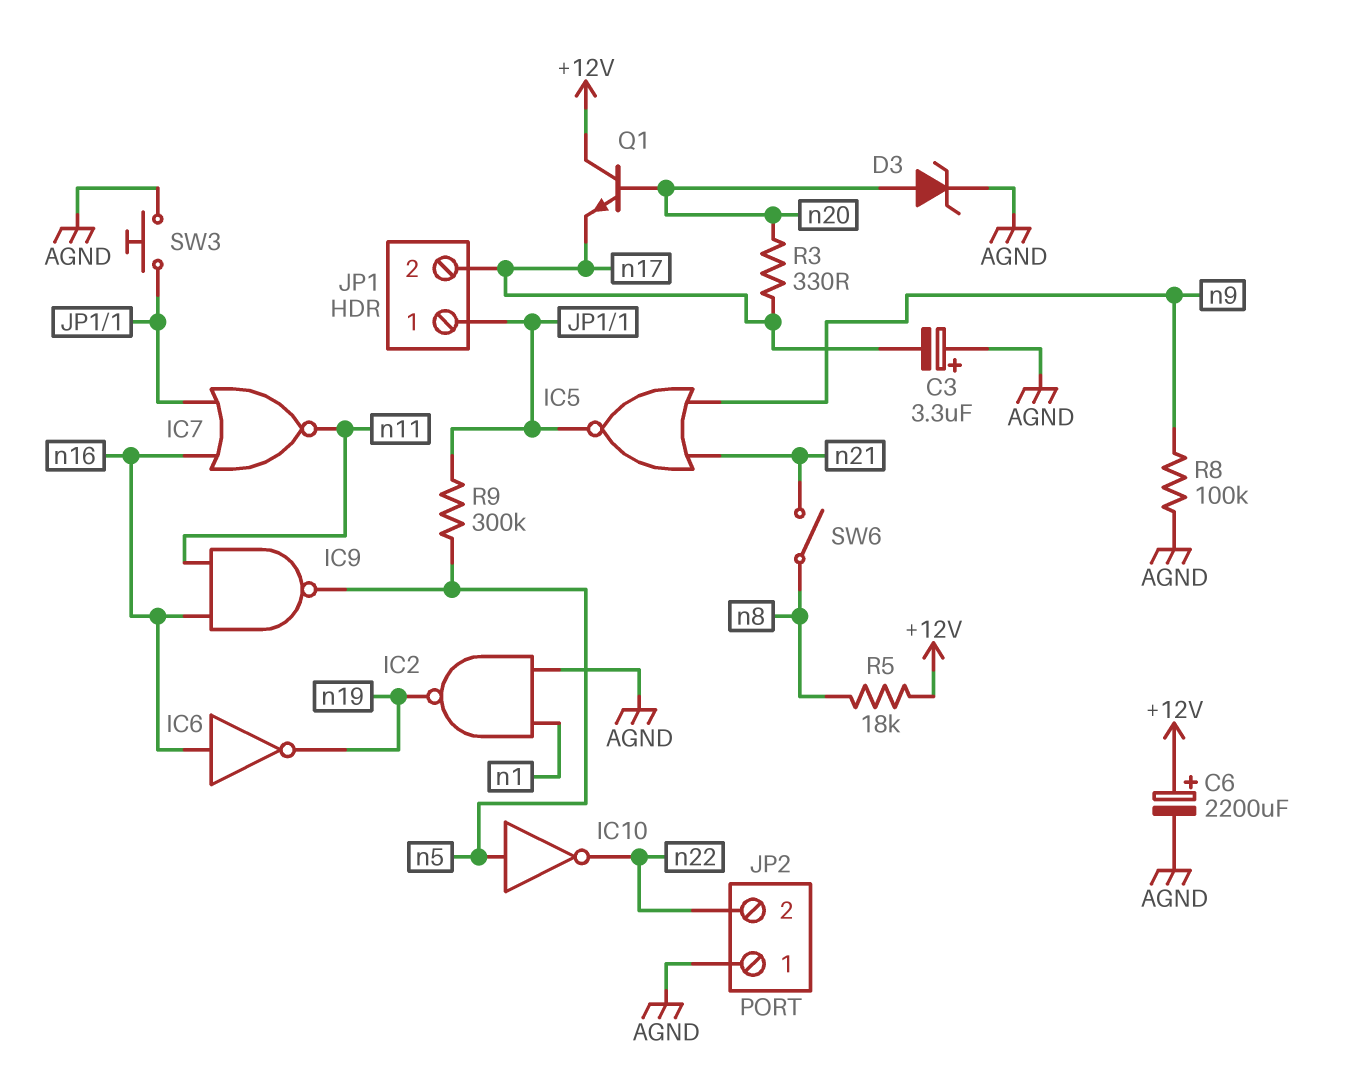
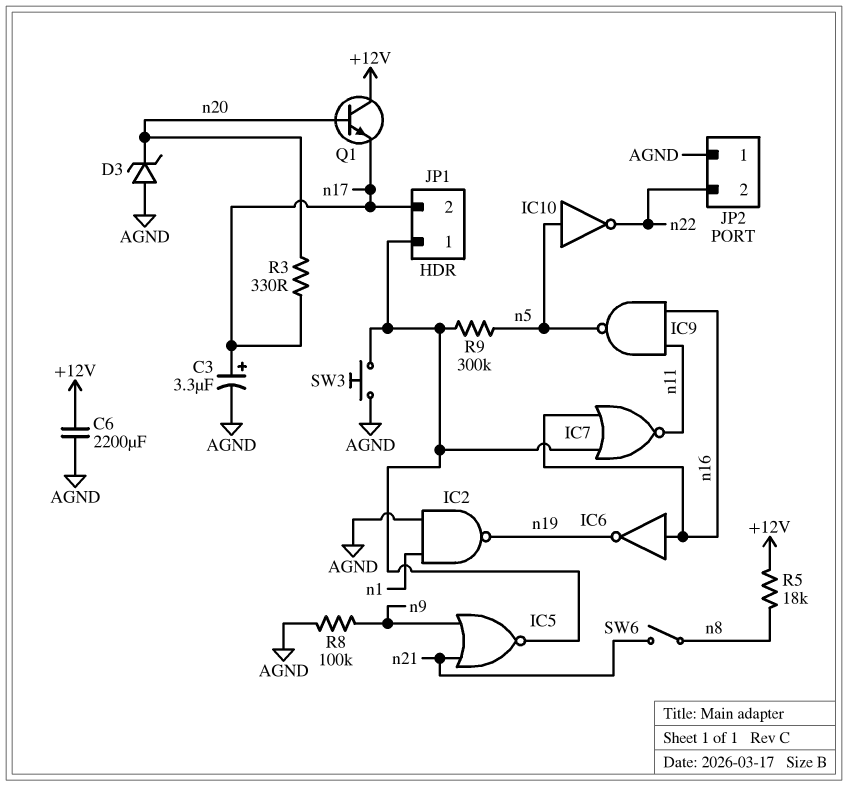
C3: 3.3uF (plus AGND, minus n17) -> 3.3uF (plus n17, minus AGND)
C6: 2200uF (plus +12V, minus AGND) -> 2200uF (+12V, AGND)
D3: zener (A n20, K AGND) -> zener (A AGND, K n20)

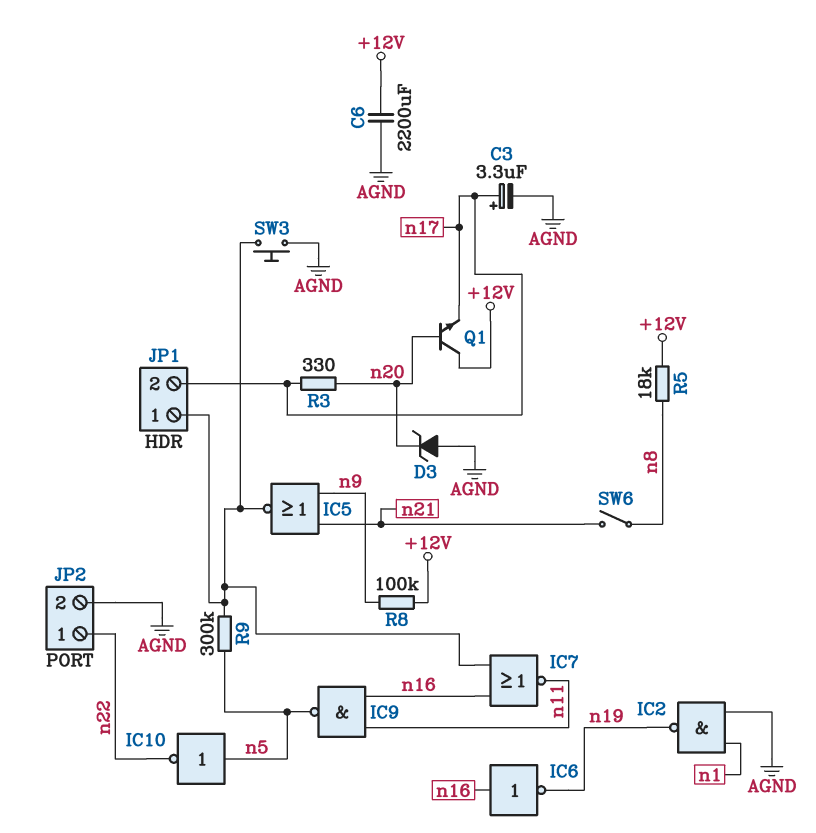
JP2 pin 1: AGND -> n22
JP2 pin 2: n22 -> AGND
R8: 100k (AGND, n9) -> 100k (+12V, n9)

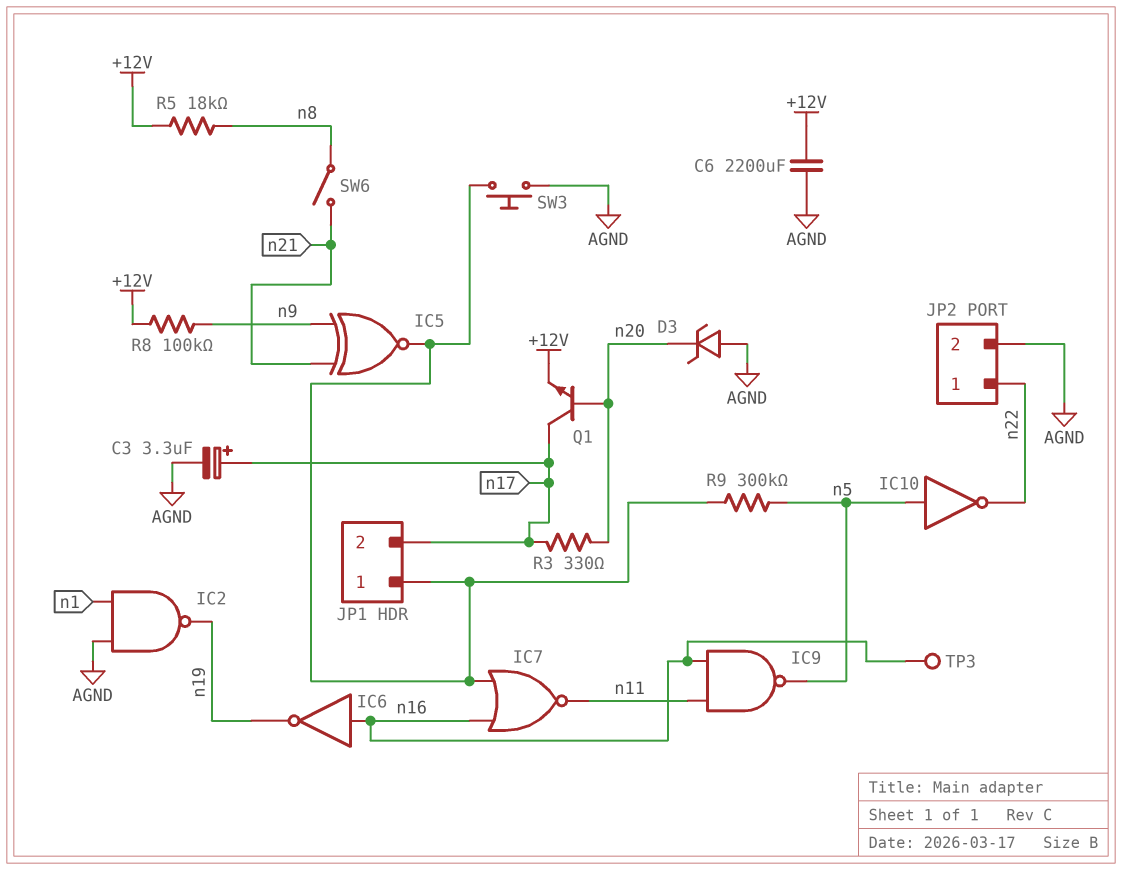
IC5: NOR (in n9, in n21, out JP1/1) -> XNOR (in n9, in n21, out JP1/1)
Q1: NPN (B n20, C +12V, E n17) -> NPN (B n20, C n17, E +12V)
TP3: none -> test point (n16)

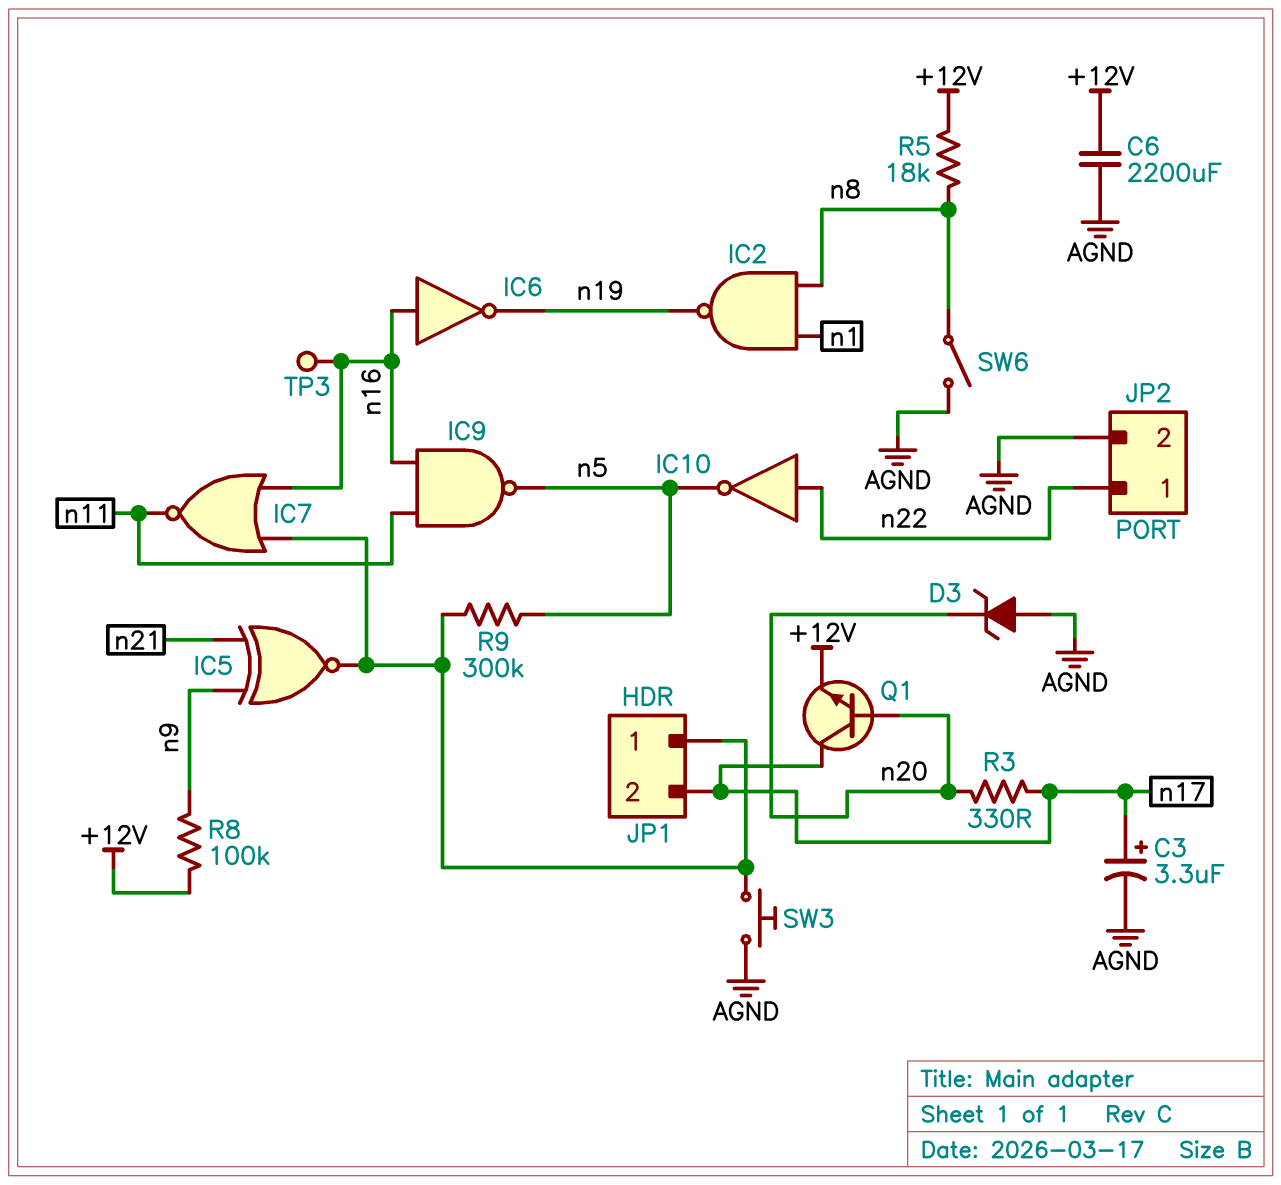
IC2: NAND (in AGND, in n1, out n19) -> NAND (in n1, in n8, out n19)
IC10: NOT (in n5, out n22) -> NOT (in n22, out n5)
SW6: switch (n8, n21) -> switch (AGND, n8)

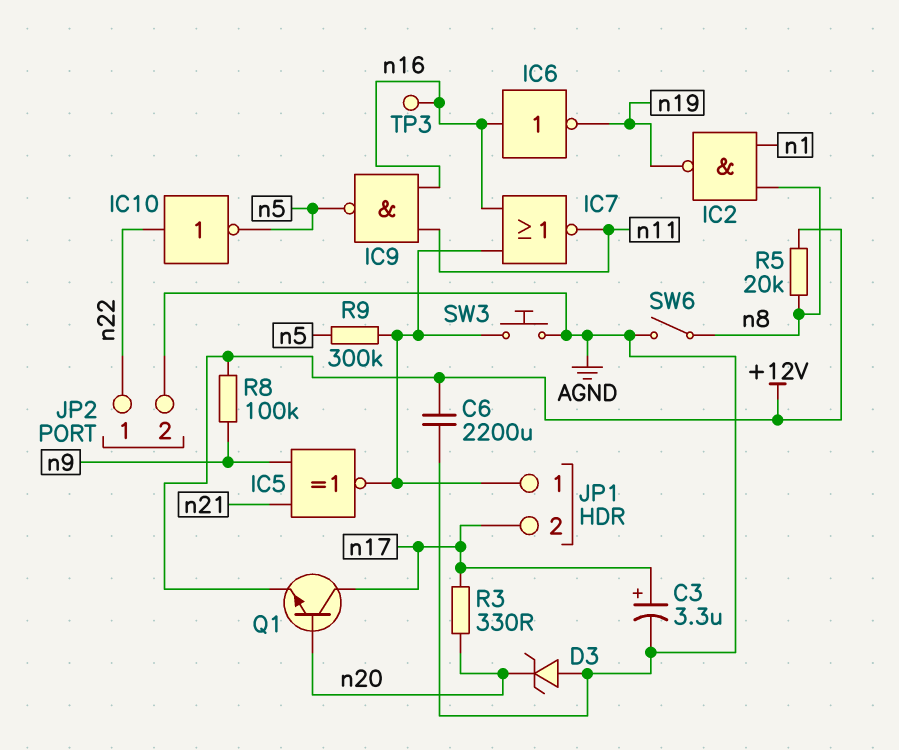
R5: 18k (+12V, n8) -> 20k (+12V, n8)

